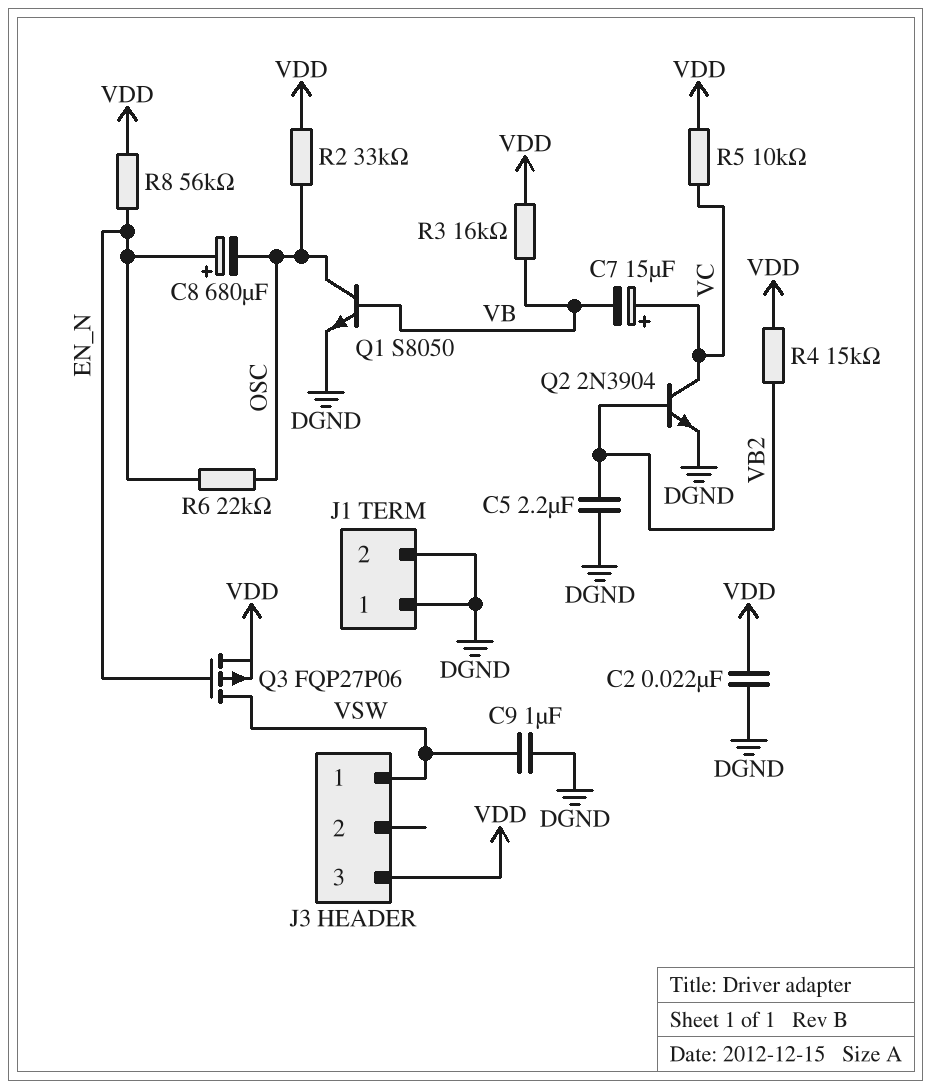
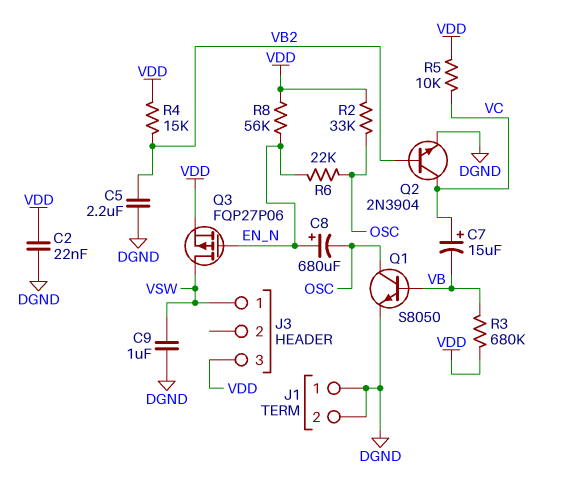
R3: 16k (VB, VDD) -> 680k (VB, VDD)

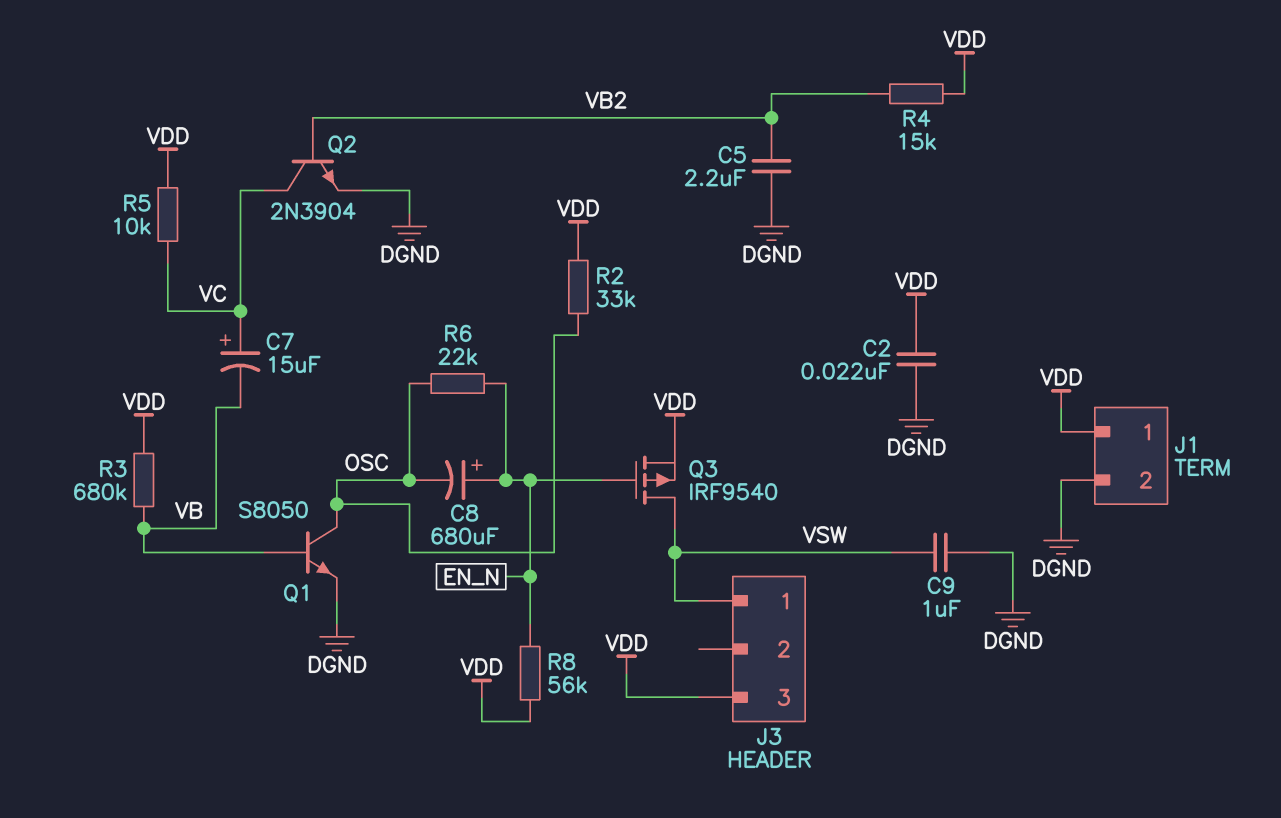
J1 pin 1: DGND -> VDD
Q3: PMOS FQP27P06 (G EN_N, D VSW, S VDD) -> PMOS IRF9540 (G EN_N, D VSW, S VDD)

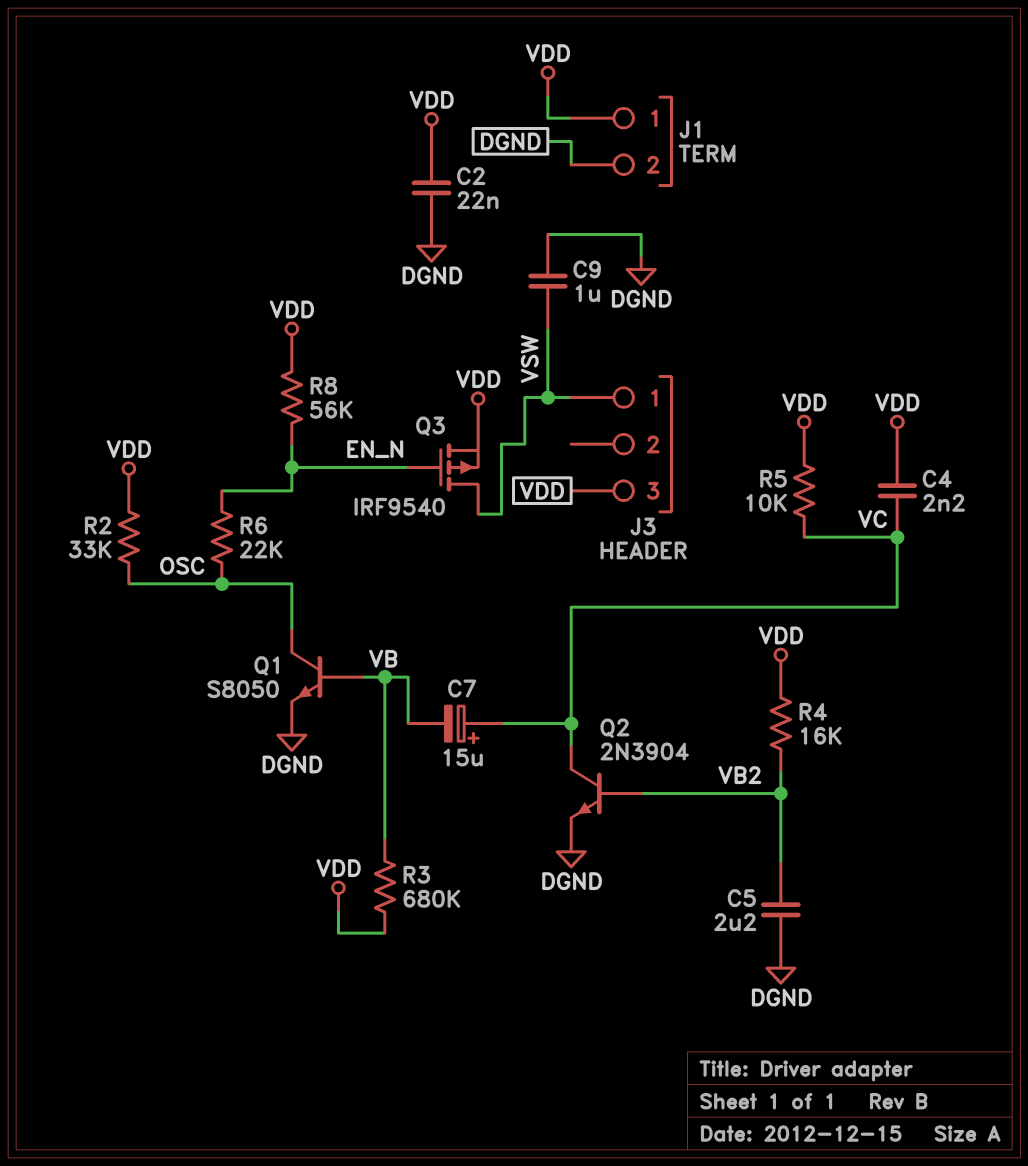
C4: none -> 2.2nF (VC, VDD)
C8: 680uF (plus EN_N, minus OSC) -> none
R4: 15k (VB2, VDD) -> 16k (VB2, VDD)

